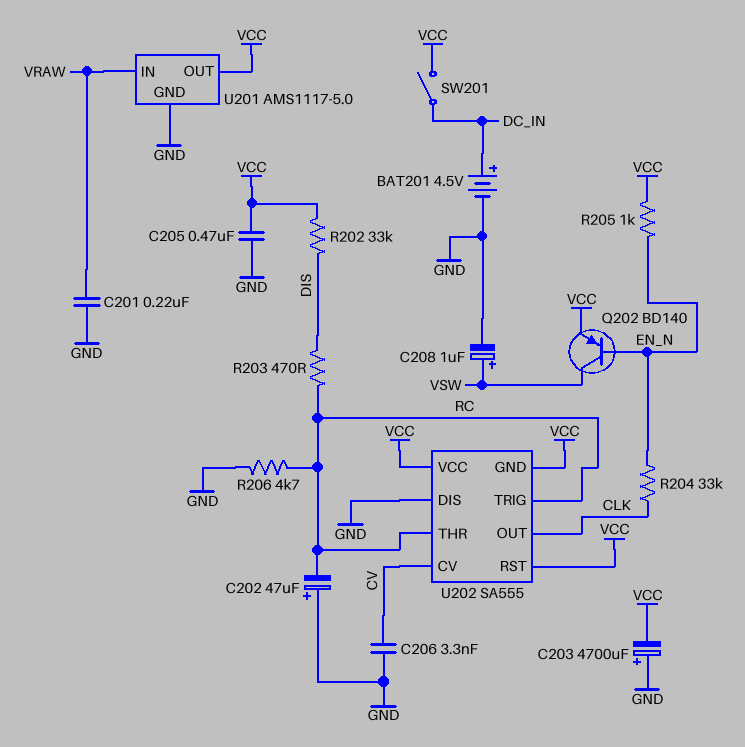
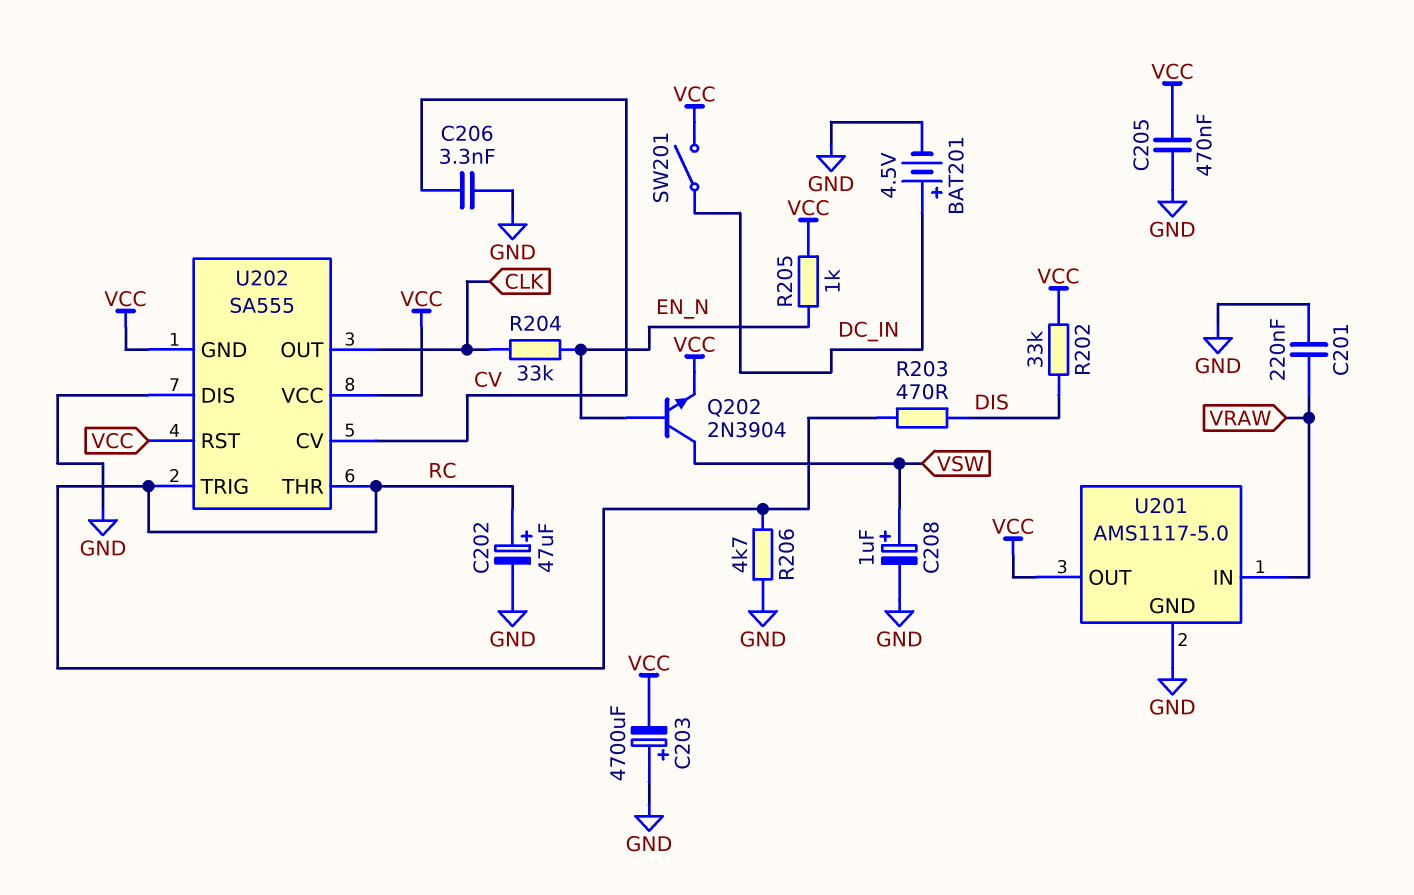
C202: 47uF (plus GND, minus RC) -> 47uF (plus RC, minus GND)
Q202: PNP BD140 (B EN_N, C VSW, E VCC) -> NPN 2N3904 (B EN_N, C VSW, E VCC)

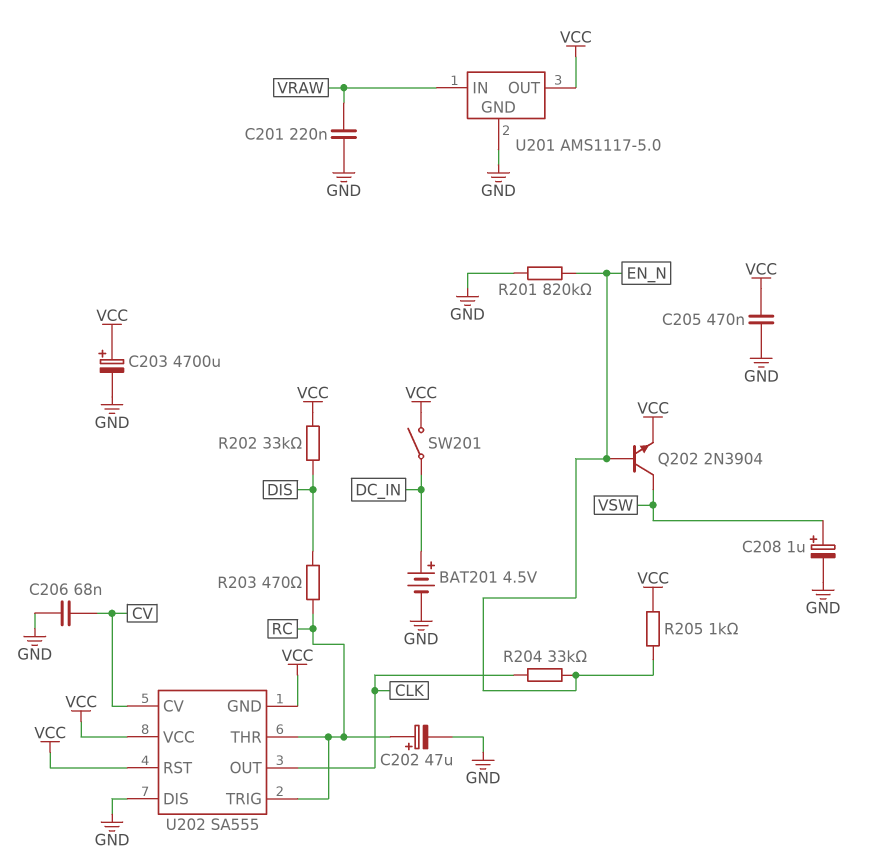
C203: 4700uF (plus GND, minus VCC) -> 4700uF (plus VCC, minus GND)
C206: 3.3nF (CV, GND) -> 68nF (CV, GND)
R201: none -> 820k (EN_N, GND)
R206: 4.7k (GND, RC) -> none

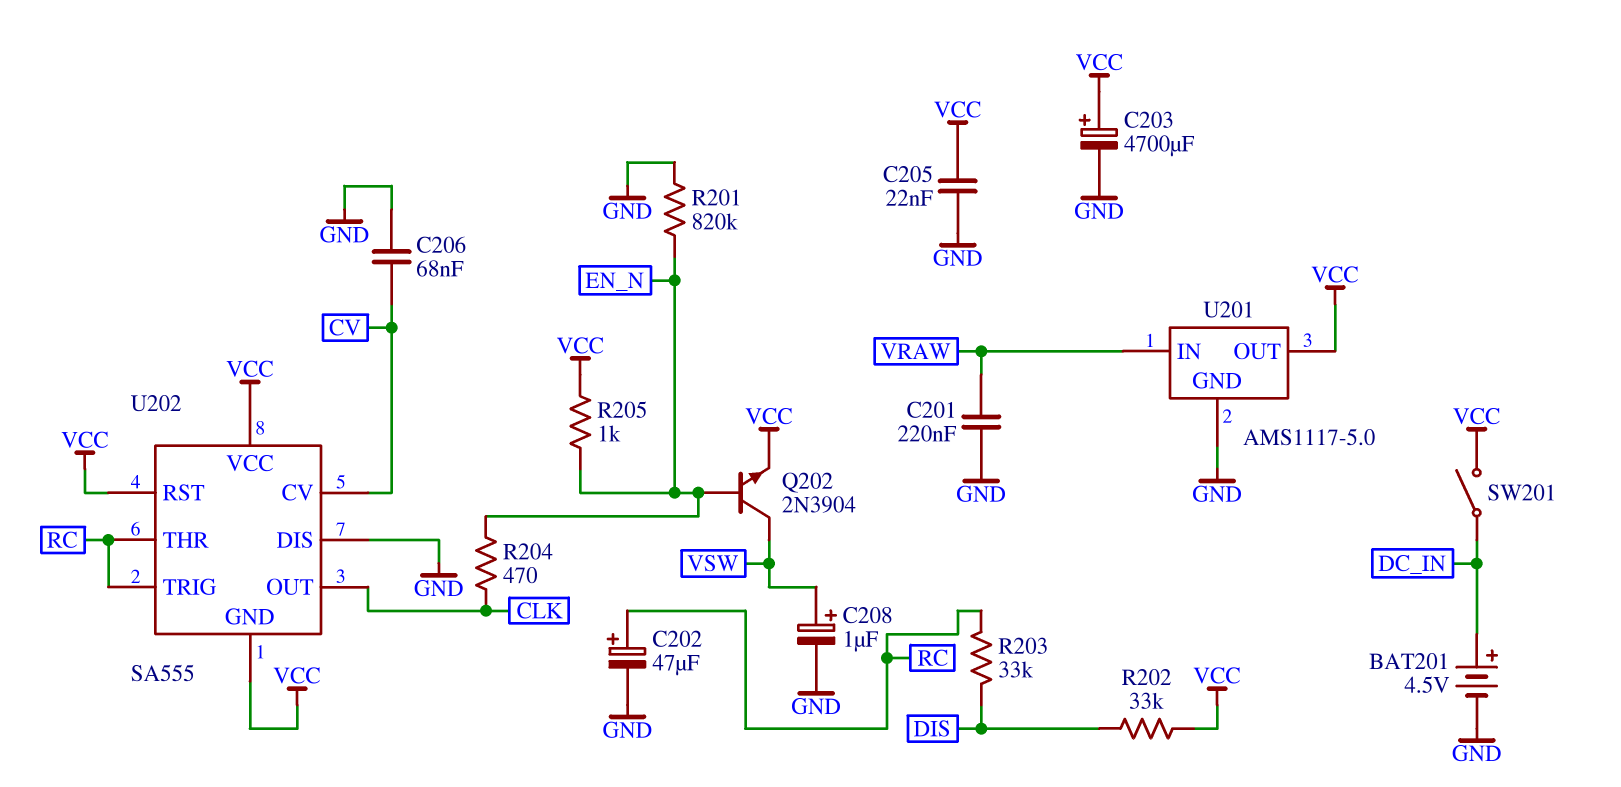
C205: 470nF (GND, VCC) -> 22nF (GND, VCC)
R203: 470 (DIS, RC) -> 33k (DIS, RC)
R204: 33k (CLK, EN_N) -> 470 (CLK, EN_N)

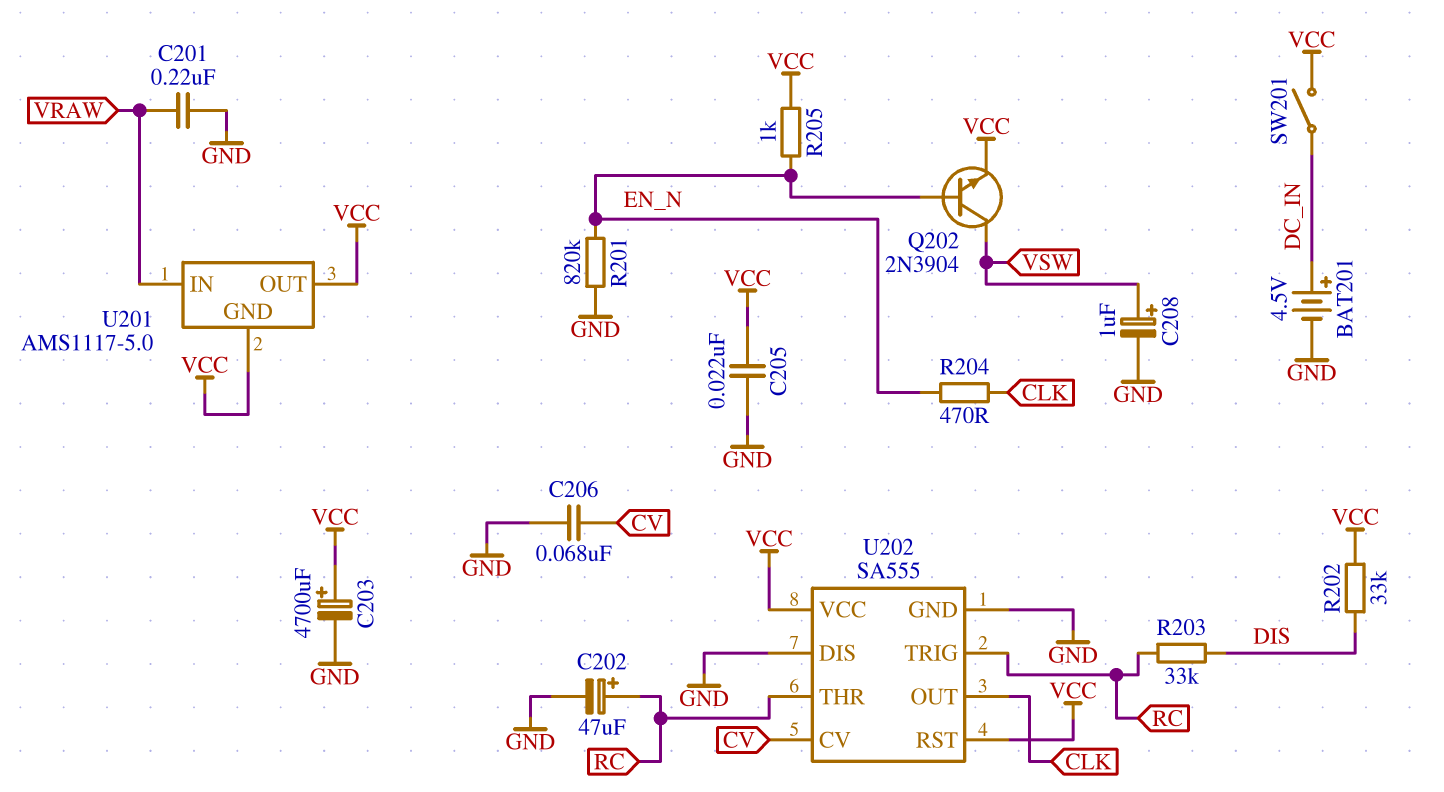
U201 pin GND: GND -> VCC
U202 pin GND: VCC -> GND

